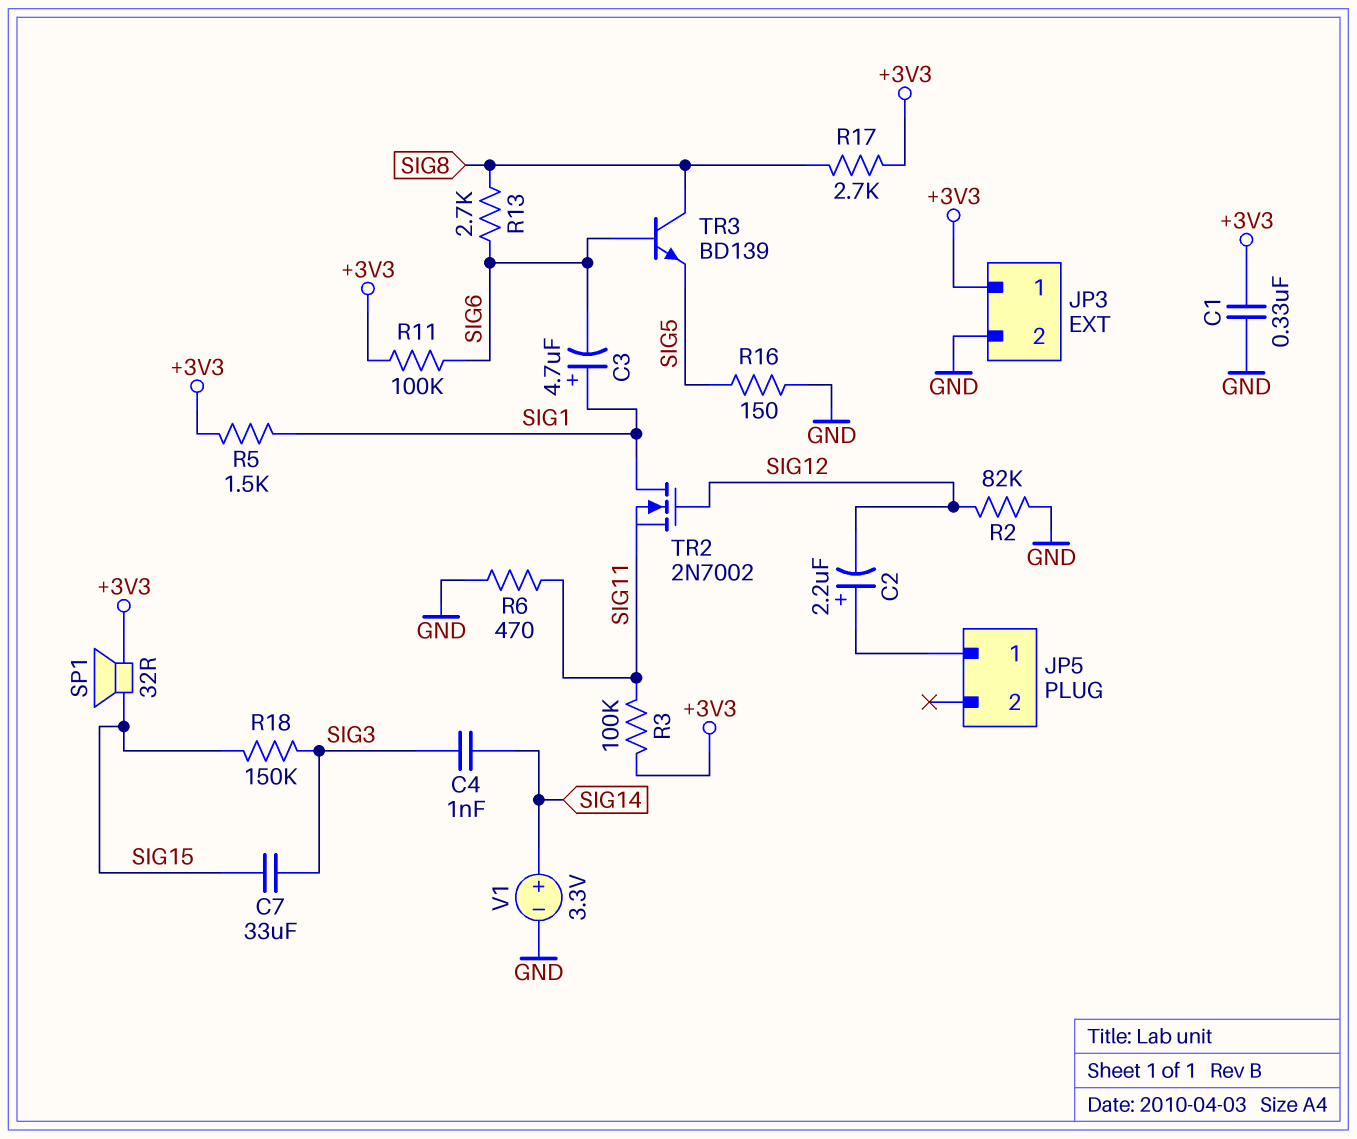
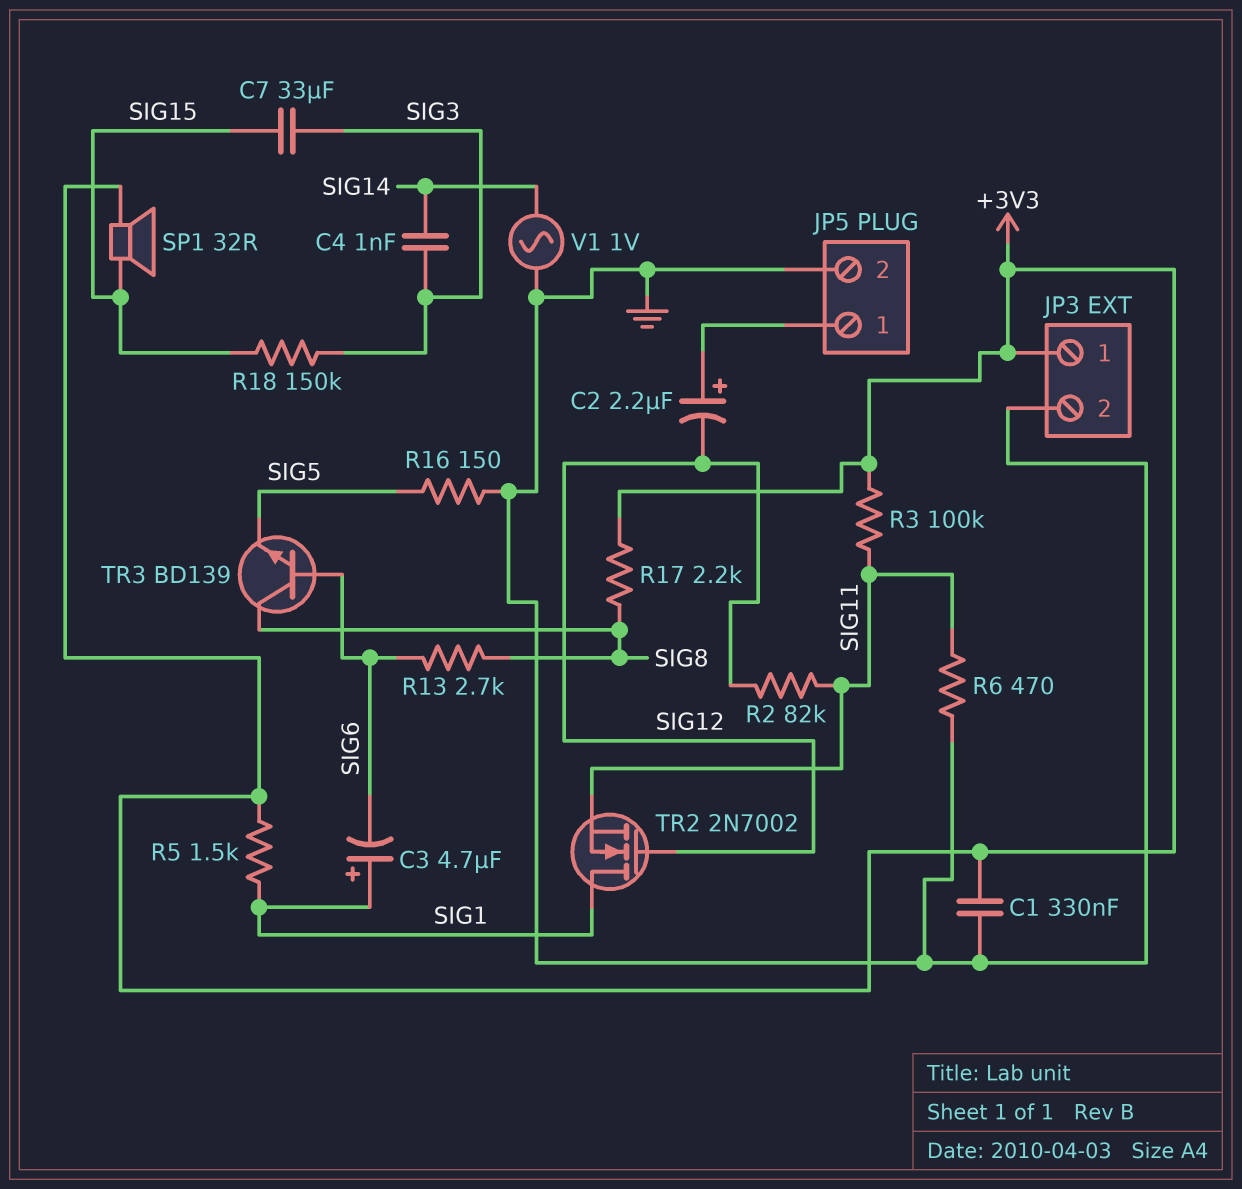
JP5 pin 2: none -> GND
R2: 82k (GND, SIG12) -> 82k (SIG11, SIG12)
R11: 100k (+3V3, SIG6) -> none
R17: 2.7k (+3V3, SIG8) -> 2.2k (+3V3, SIG8)
V1: 3.3V (plus SIG14, minus GND) -> AC 1V (GND, SIG14)

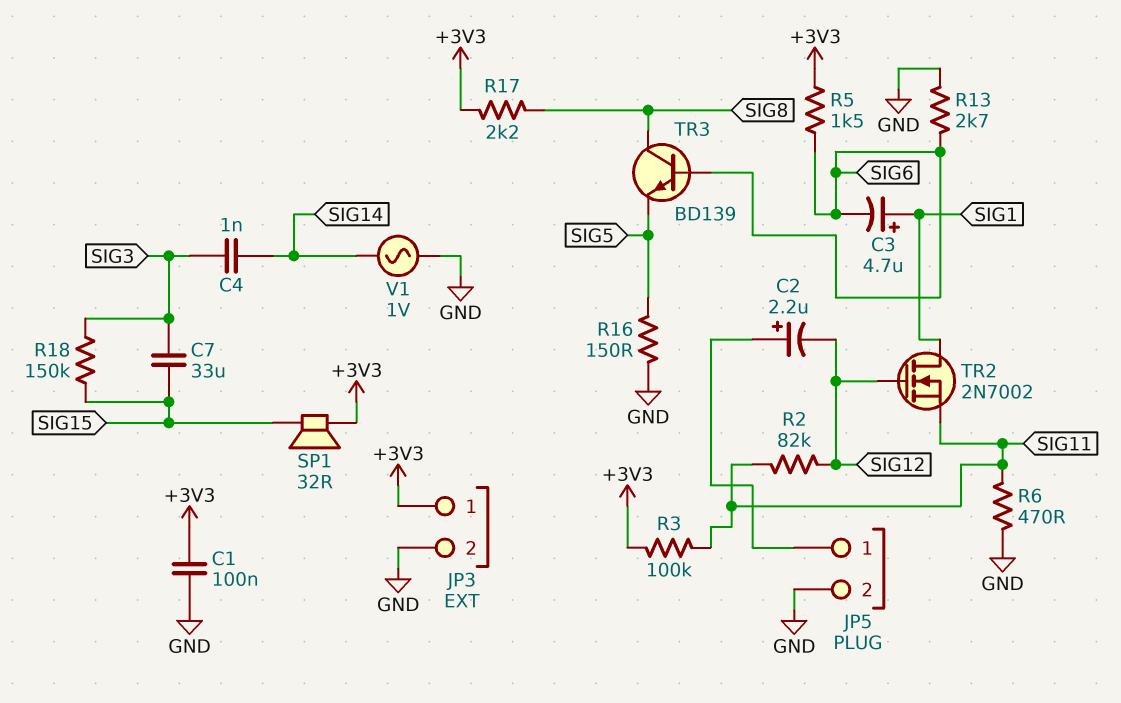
C1: 330nF (+3V3, GND) -> 100nF (+3V3, GND)
R5: 1.5k (+3V3, SIG1) -> 1.5k (+3V3, SIG6)
R13: 2.7k (SIG6, SIG8) -> 2.7k (GND, SIG6)

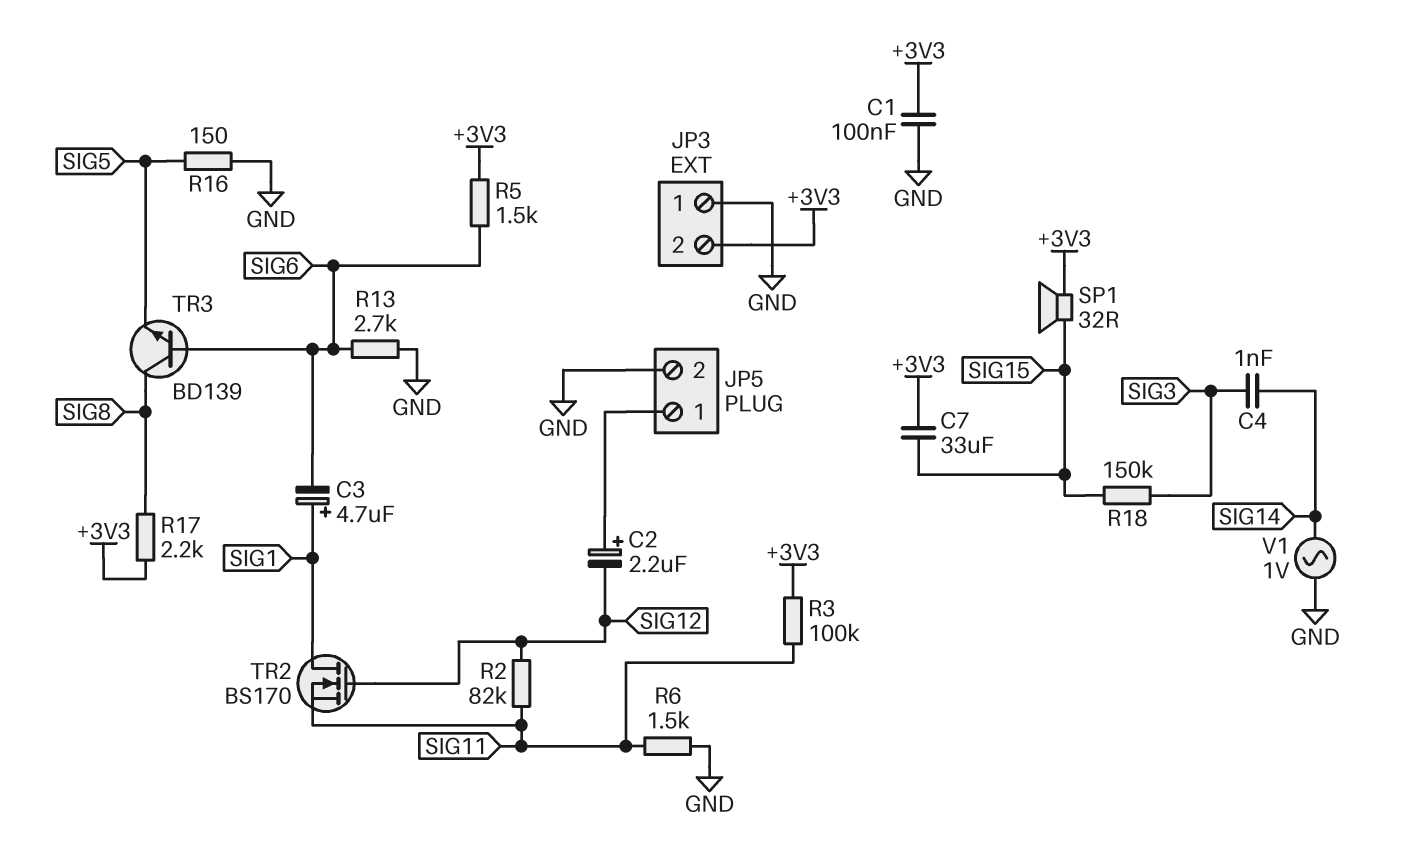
C7: 33uF (SIG3, SIG15) -> 33uF (+3V3, SIG15)
JP3 pin 1: +3V3 -> GND
JP3 pin 2: GND -> +3V3
R6: 470 (GND, SIG11) -> 1.5k (GND, SIG11)
TR2: NMOS 2N7002 (G SIG12, D SIG1, S SIG11) -> NMOS BS170 (G SIG12, D SIG1, S SIG11)

